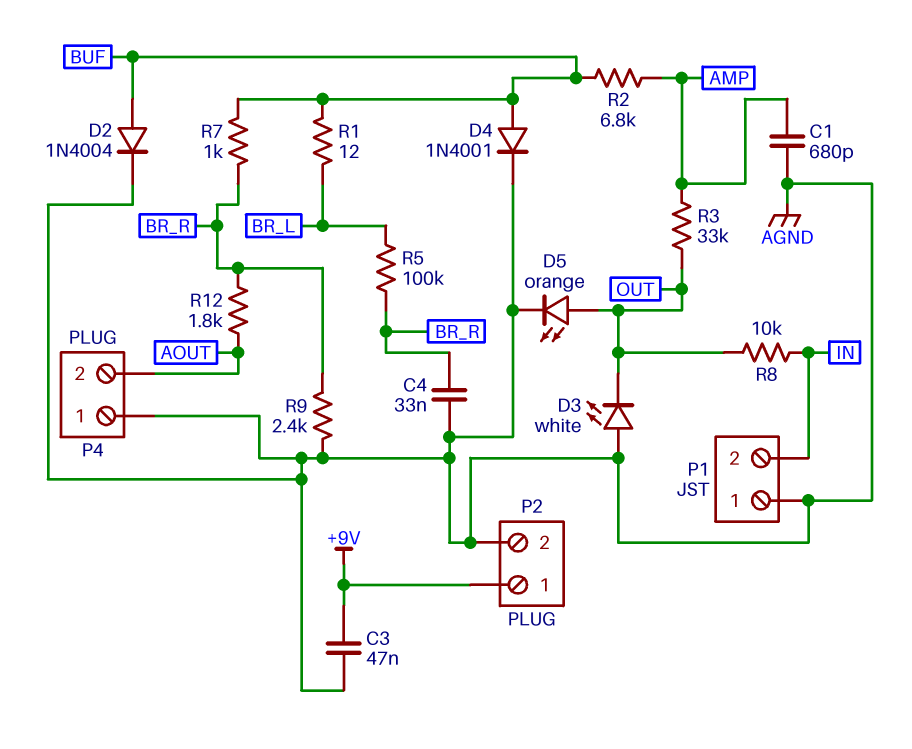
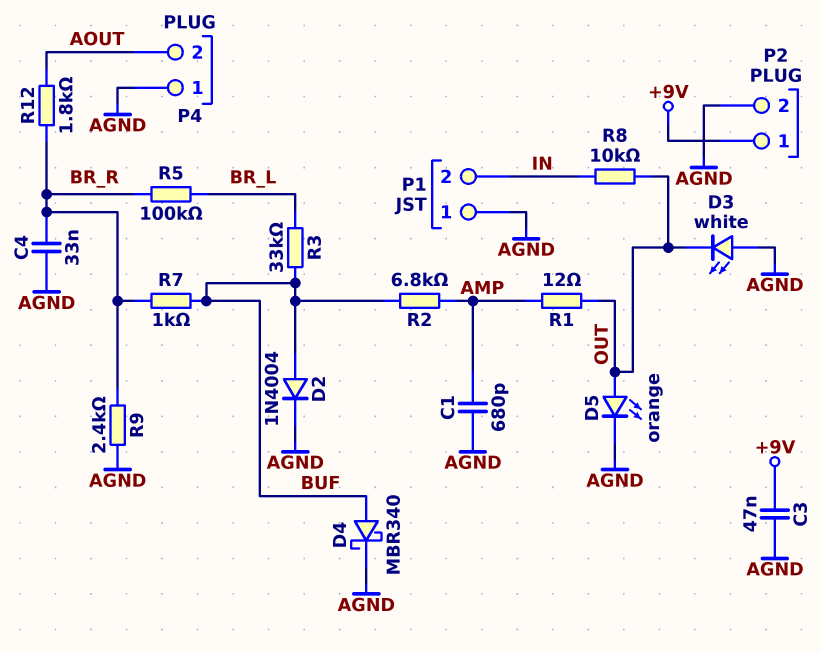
D4: diode 1N4001 (A BUF, K AGND) -> schottky MBR340 (A BUF, K AGND)
R1: 12 (BR_L, BUF) -> 12 (AMP, OUT)
R3: 33k (AMP, OUT) -> 33k (BR_L, BUF)

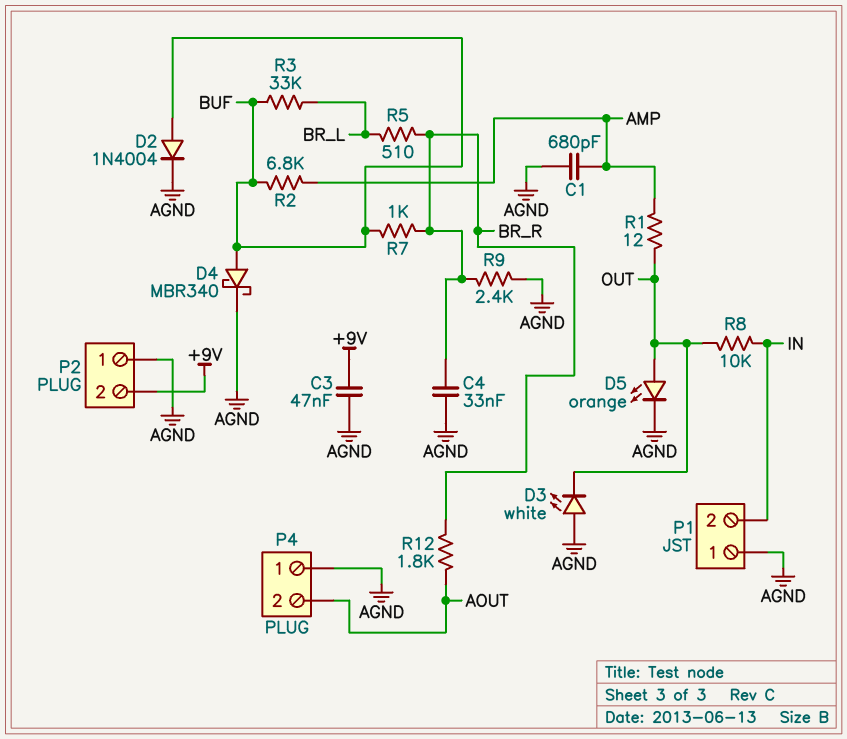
P2 pin 1: +9V -> AGND
P2 pin 2: AGND -> +9V
R5: 100k (BR_L, BR_R) -> 510 (BR_L, BR_R)

